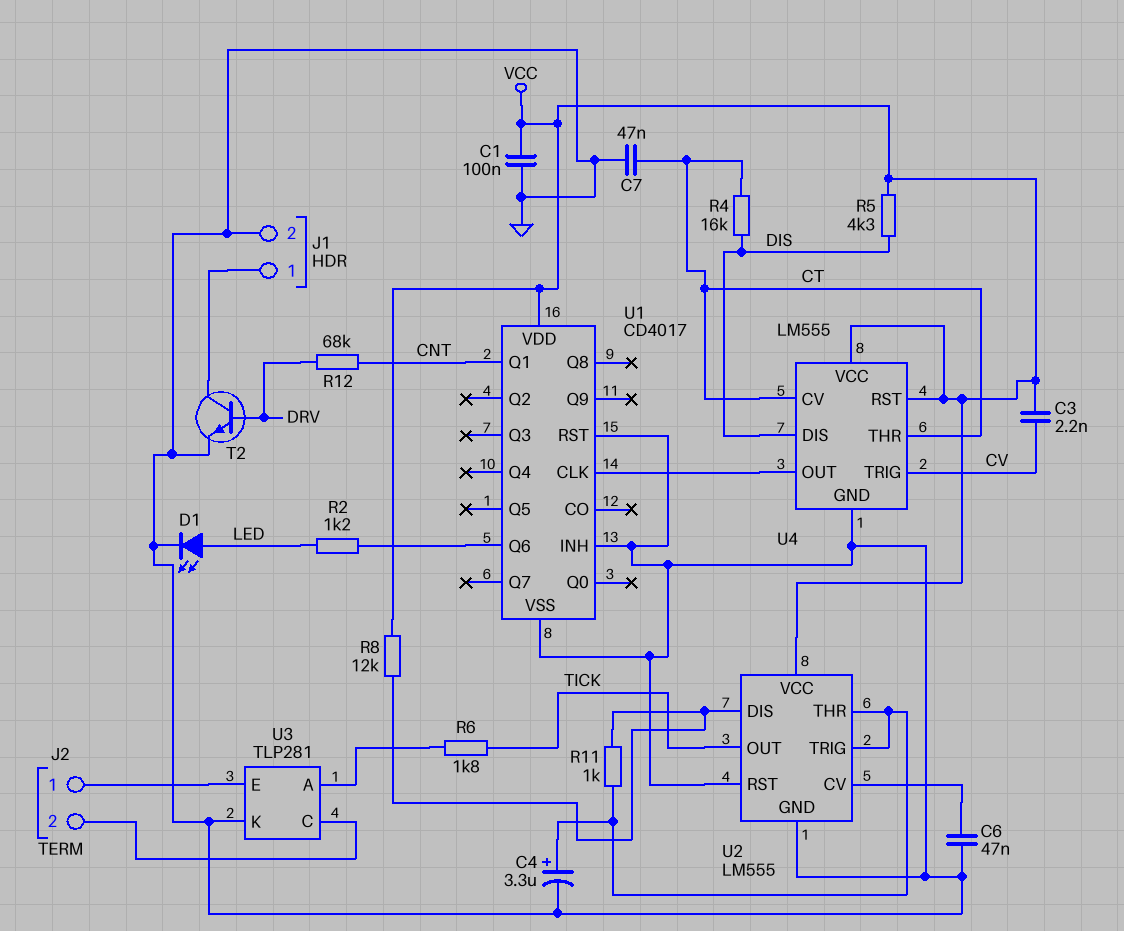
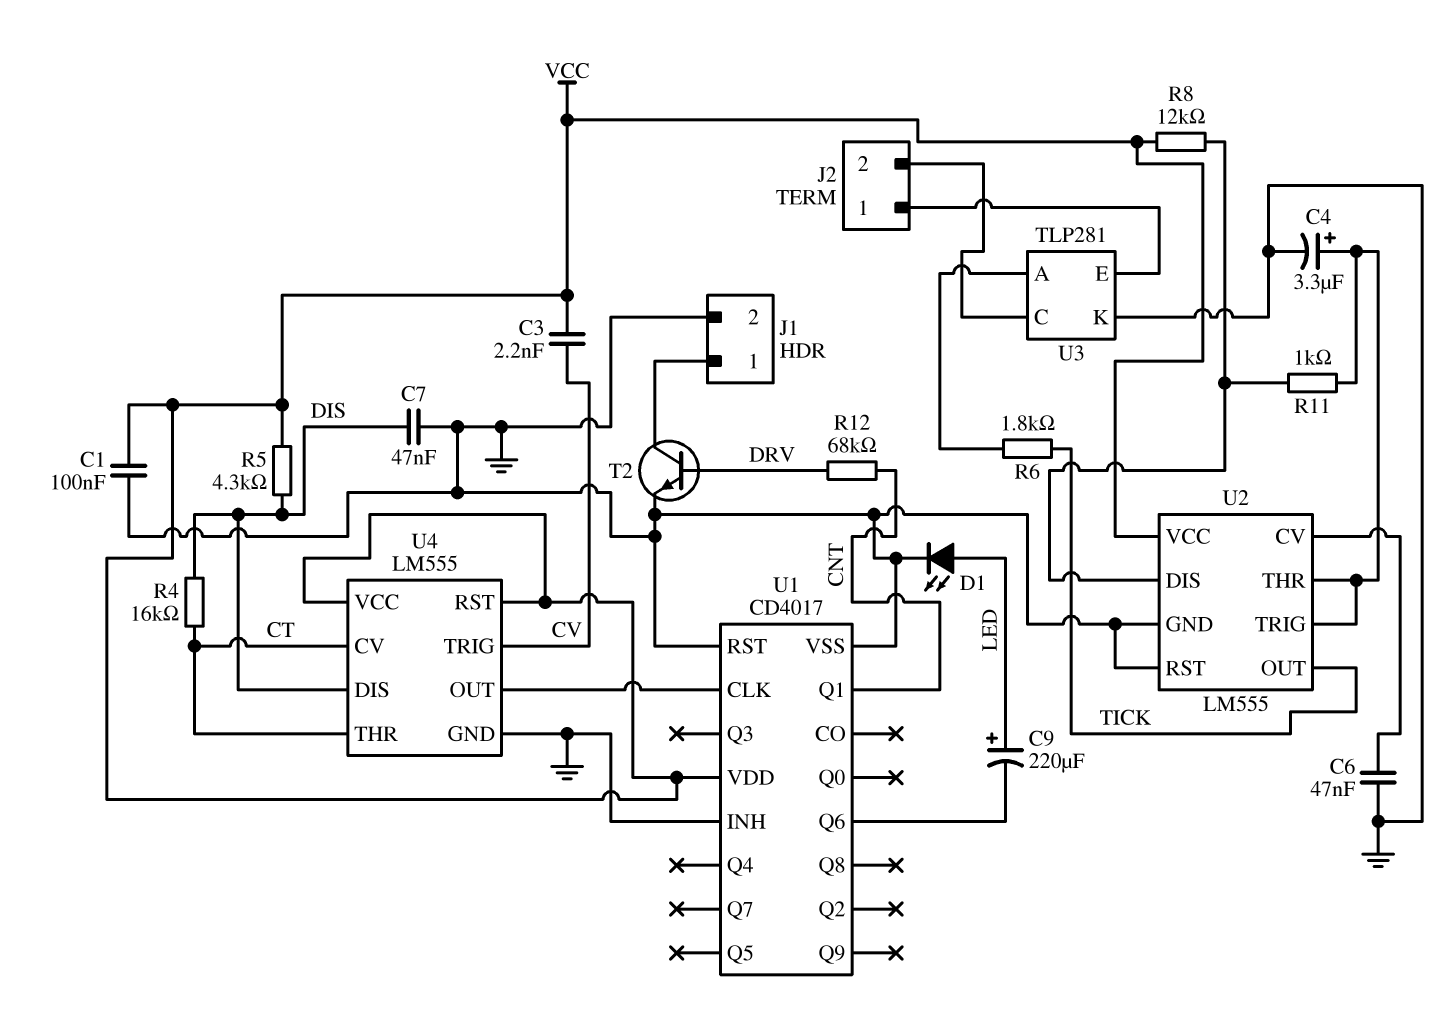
C7: 47nF (CT, GND) -> 47nF (DIS, GND)
C9: none -> 220uF (plus LED, minus U1/Q6)
R2: 1.2k (LED, U1/Q6) -> none

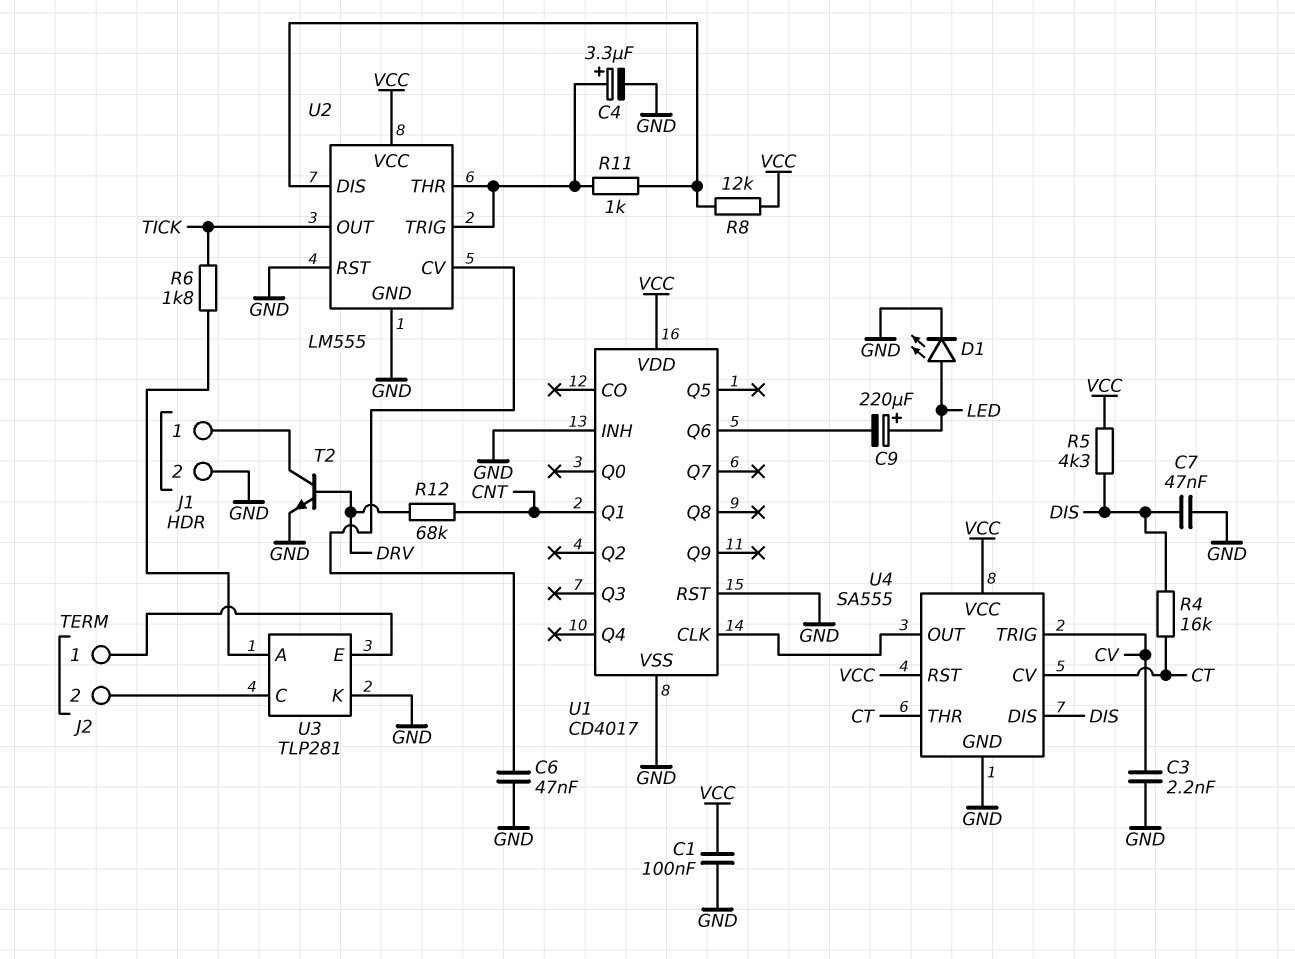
C3: 2.2nF (CV, VCC) -> 2.2nF (CV, GND)
U4: LM555 -> SA555

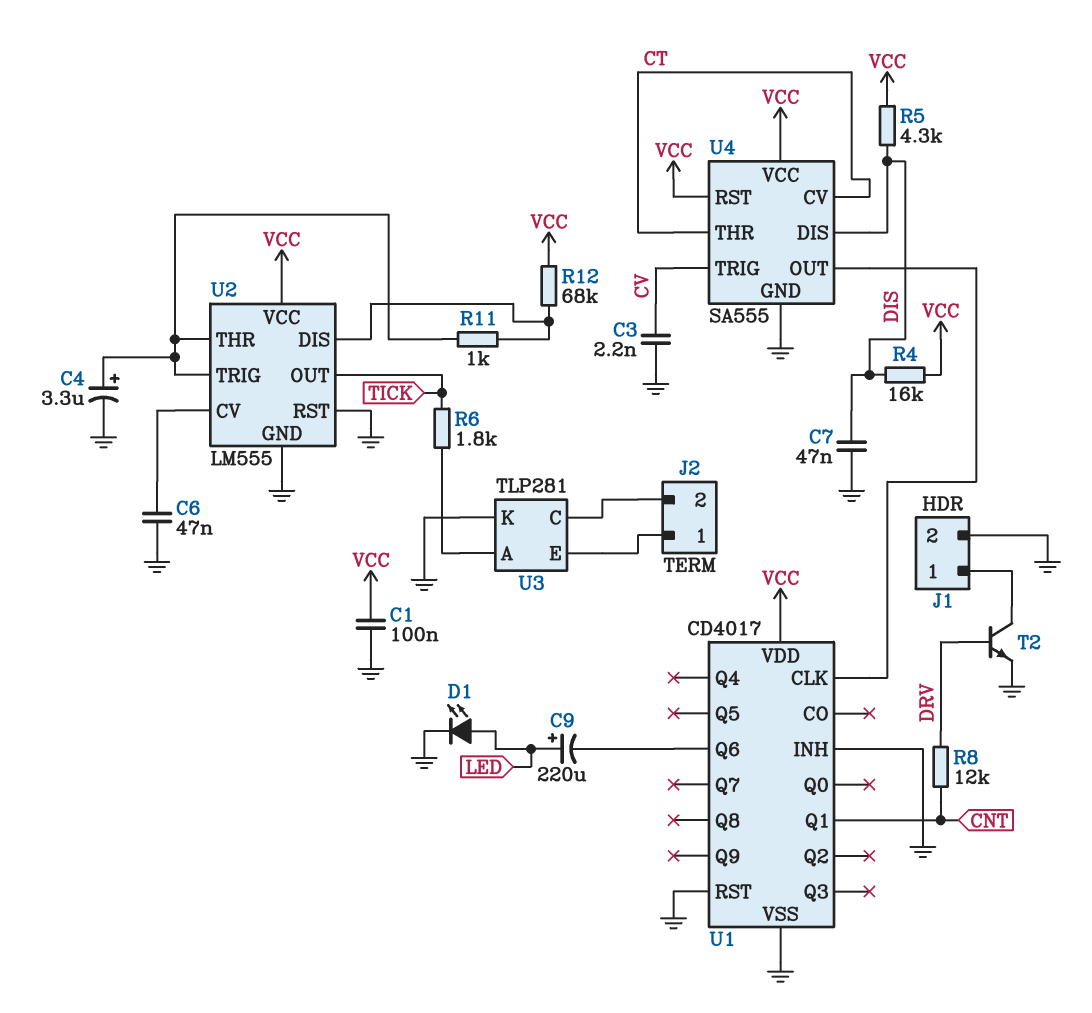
R4: 16k (CT, DIS) -> 16k (DIS, VCC)
R8: 12k (U2/DIS, VCC) -> 12k (CNT, DRV)
R12: 68k (CNT, DRV) -> 68k (U2/DIS, VCC)

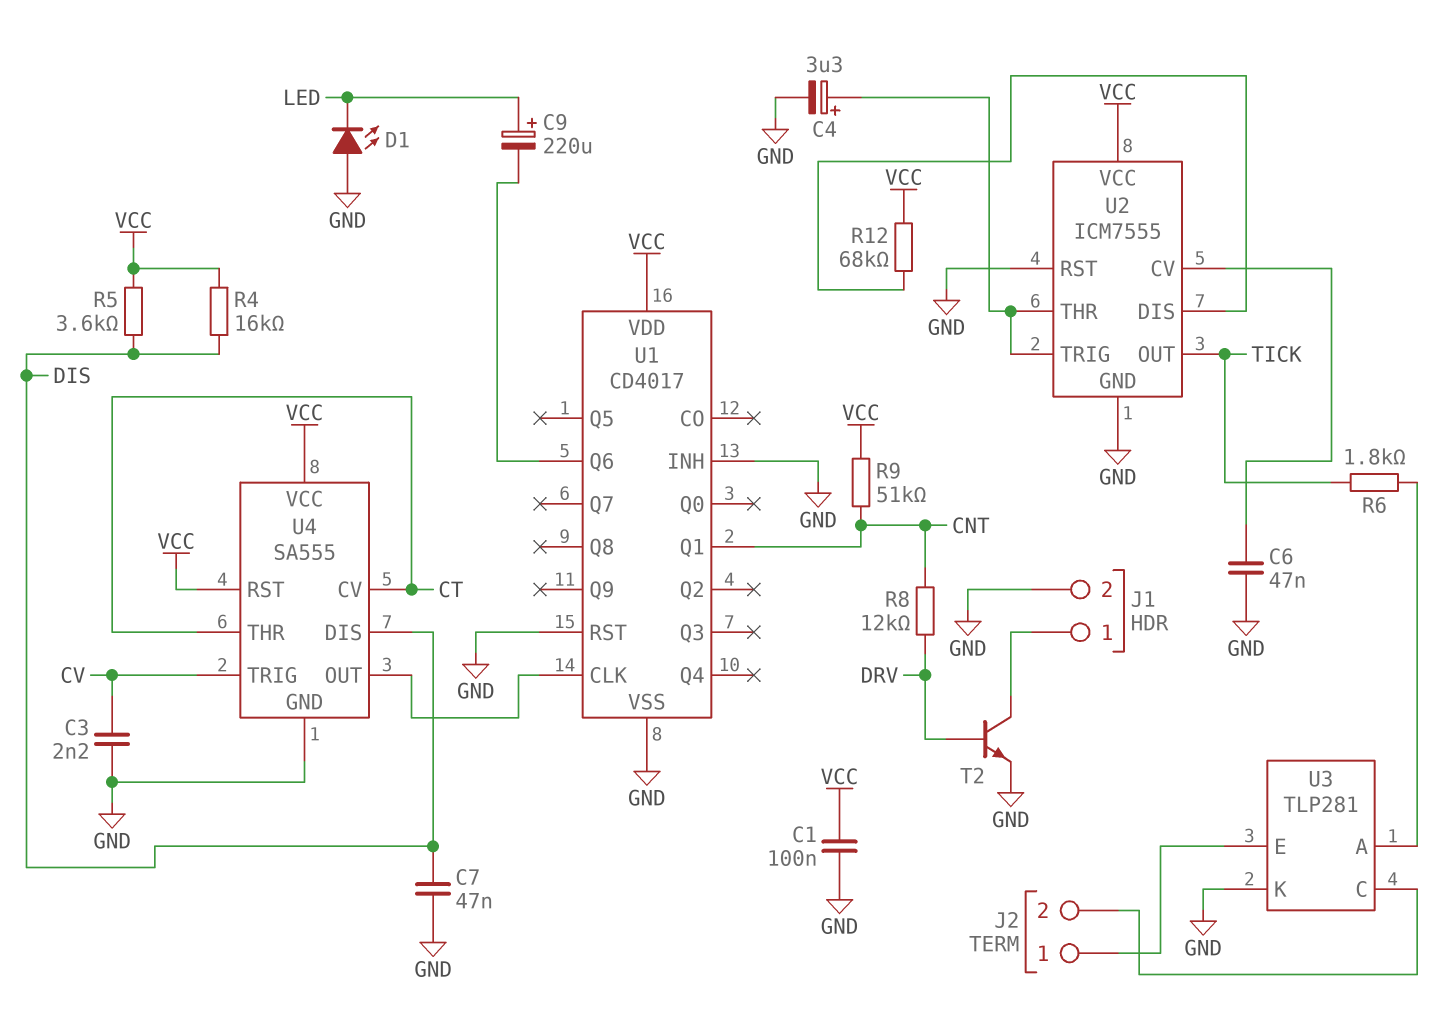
D1: LED (A LED, K GND) -> LED (A GND, K LED)
R5: 4.3k (DIS, VCC) -> 3.6k (DIS, VCC)
R9: none -> 51k (CNT, VCC)
R11: 1k (U2/DIS, U2/THR) -> none
U2: LM555 -> ICM7555

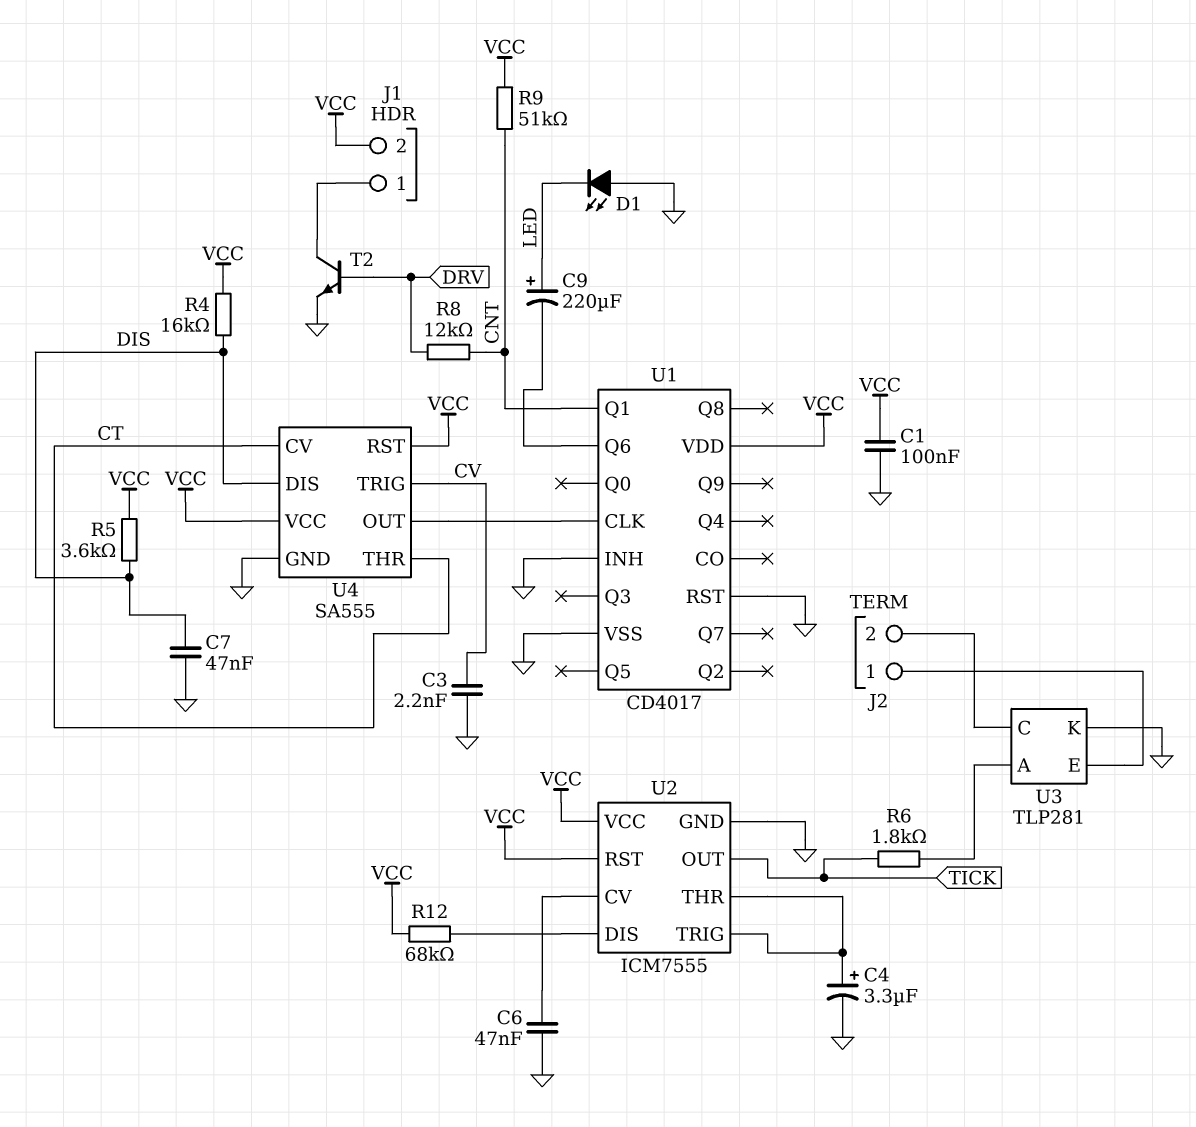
J1 pin 2: GND -> VCC
U2 pin RST: GND -> VCC

